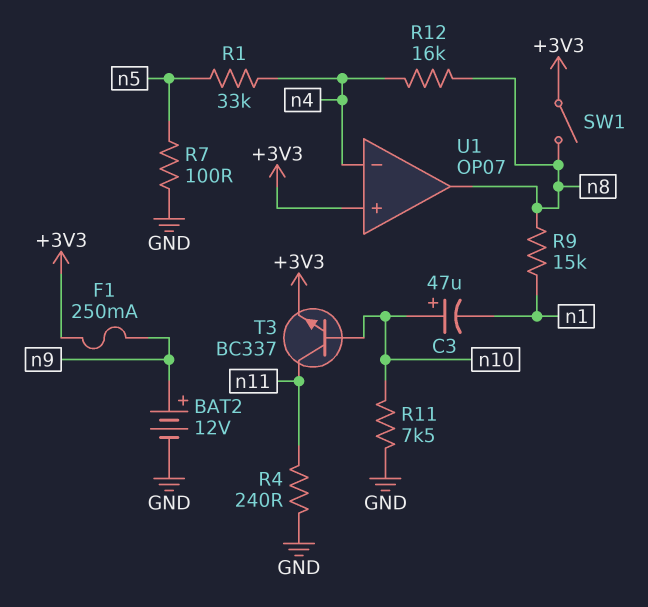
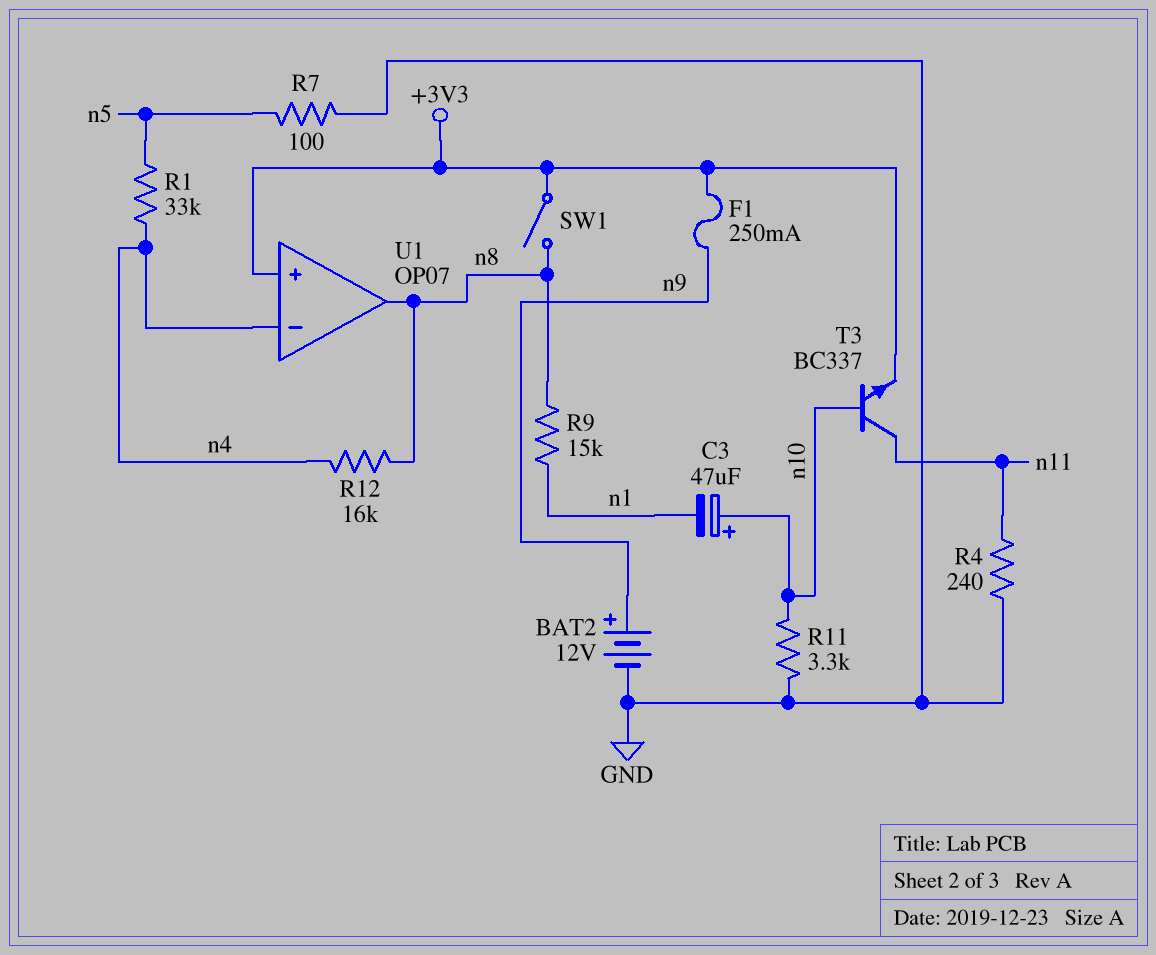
R11: 7.5k (GND, n10) -> 3.3k (GND, n10)

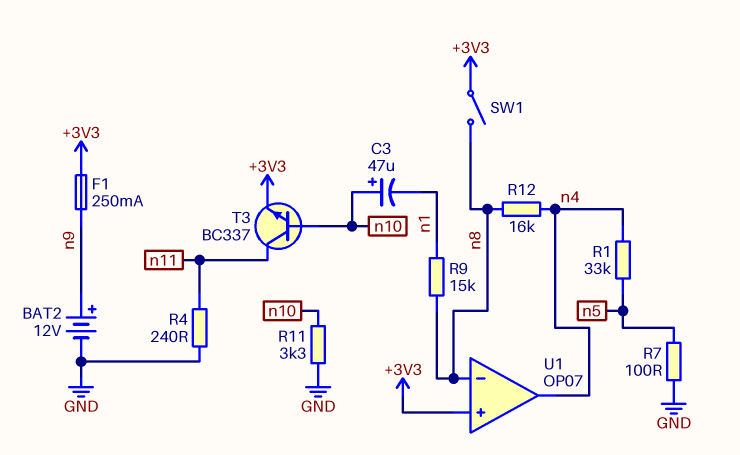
U1 pin in-: n4 -> n8
U1 pin out: n8 -> n4

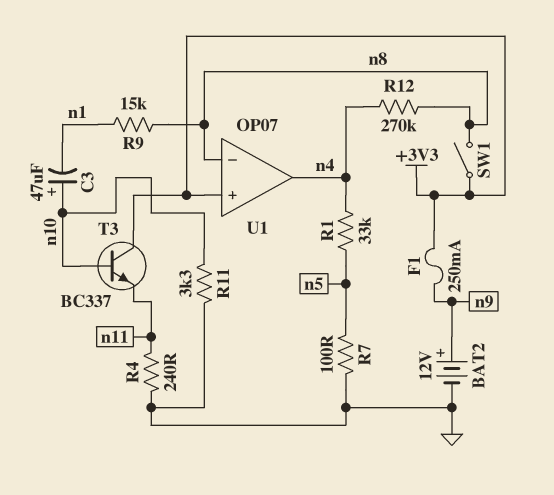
R12: 16k (n4, n8) -> 270k (n4, n8)
T3: NPN BC337 (B n10, C n11, E +3V3) -> NPN BC337 (B n10, C +3V3, E n11)

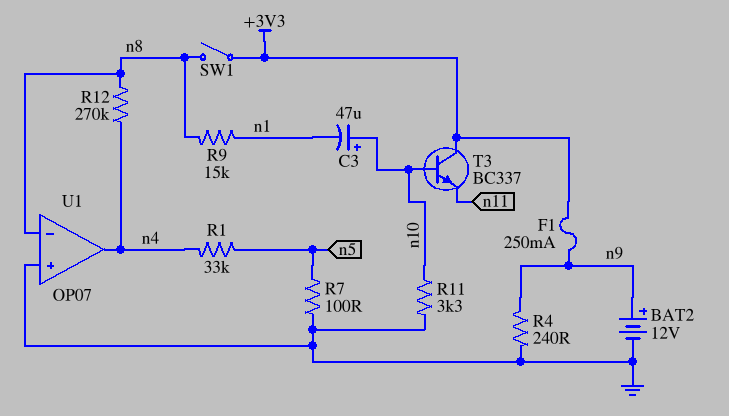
R4: 240 (GND, n11) -> 240 (GND, n9)
U1 pin in+: +3V3 -> GND

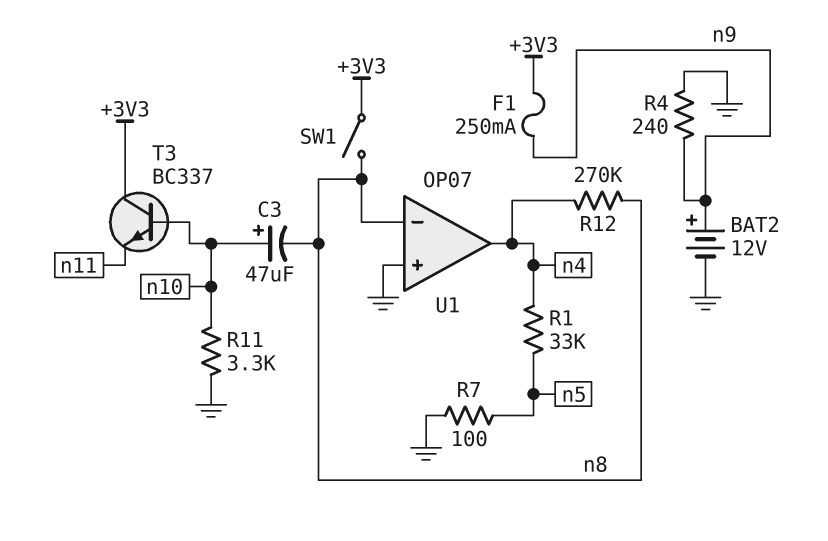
C3: 47uF (plus n10, minus n1) -> 47uF (plus n10, minus n8)
R9: 15k (n1, n8) -> none

